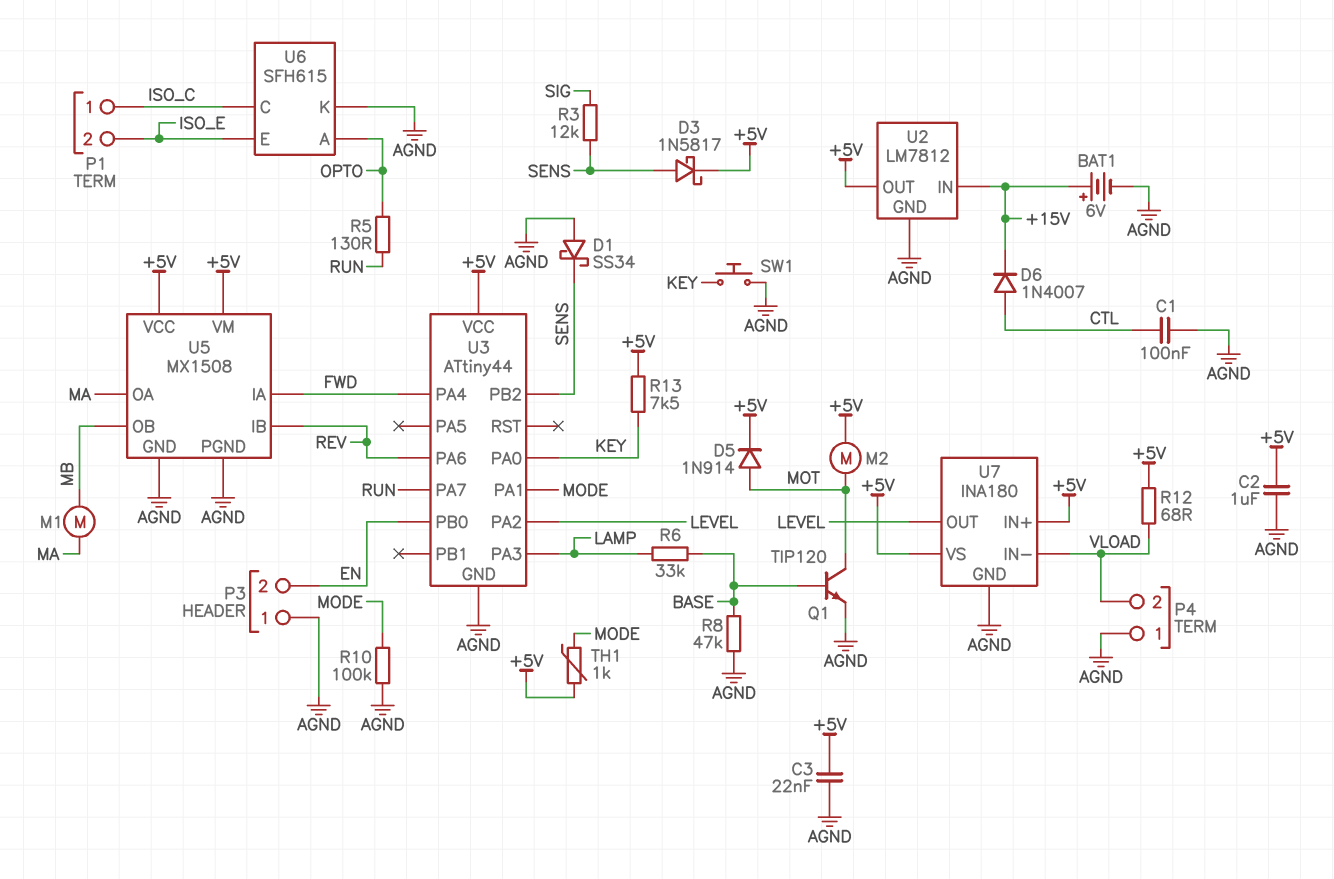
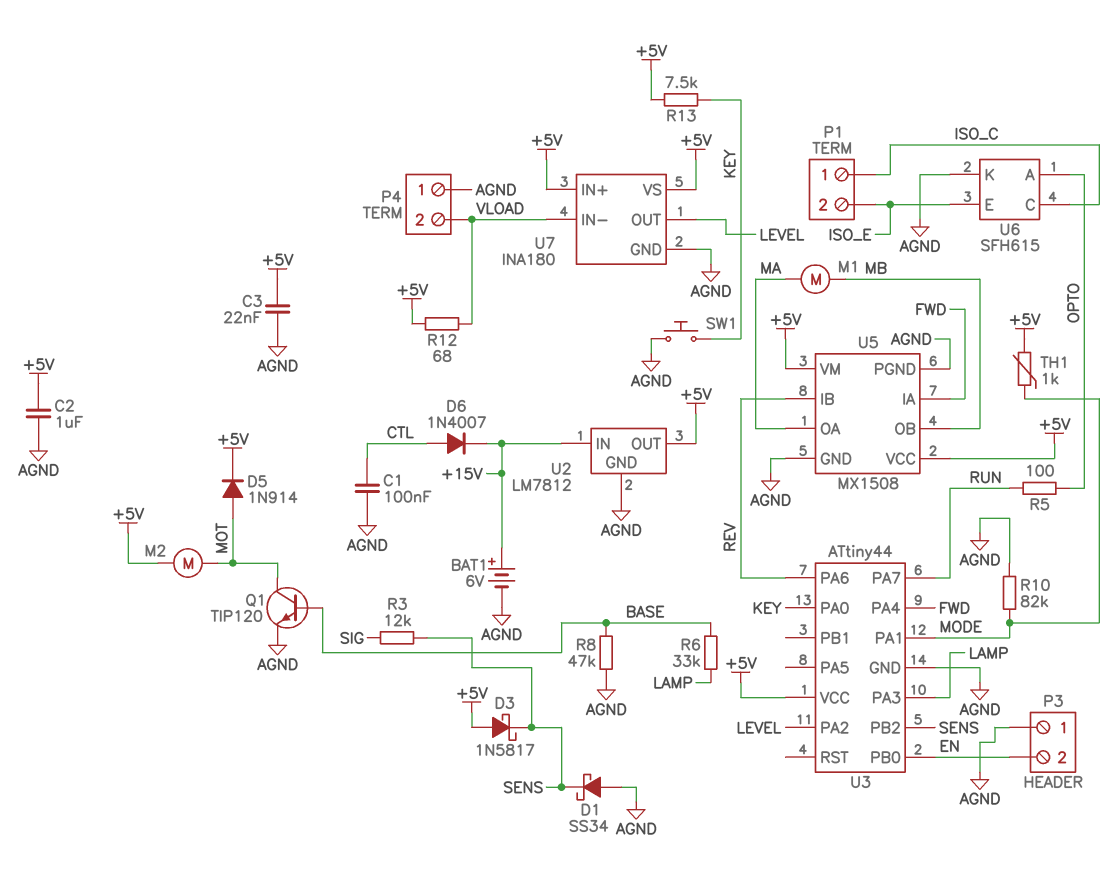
D3: schottky 1N5817 (A SENS, K +5V) -> schottky 1N5817 (A +5V, K SENS)
R5: 130 (OPTO, RUN) -> 100 (OPTO, RUN)
R10: 100k (AGND, MODE) -> 82k (AGND, MODE)

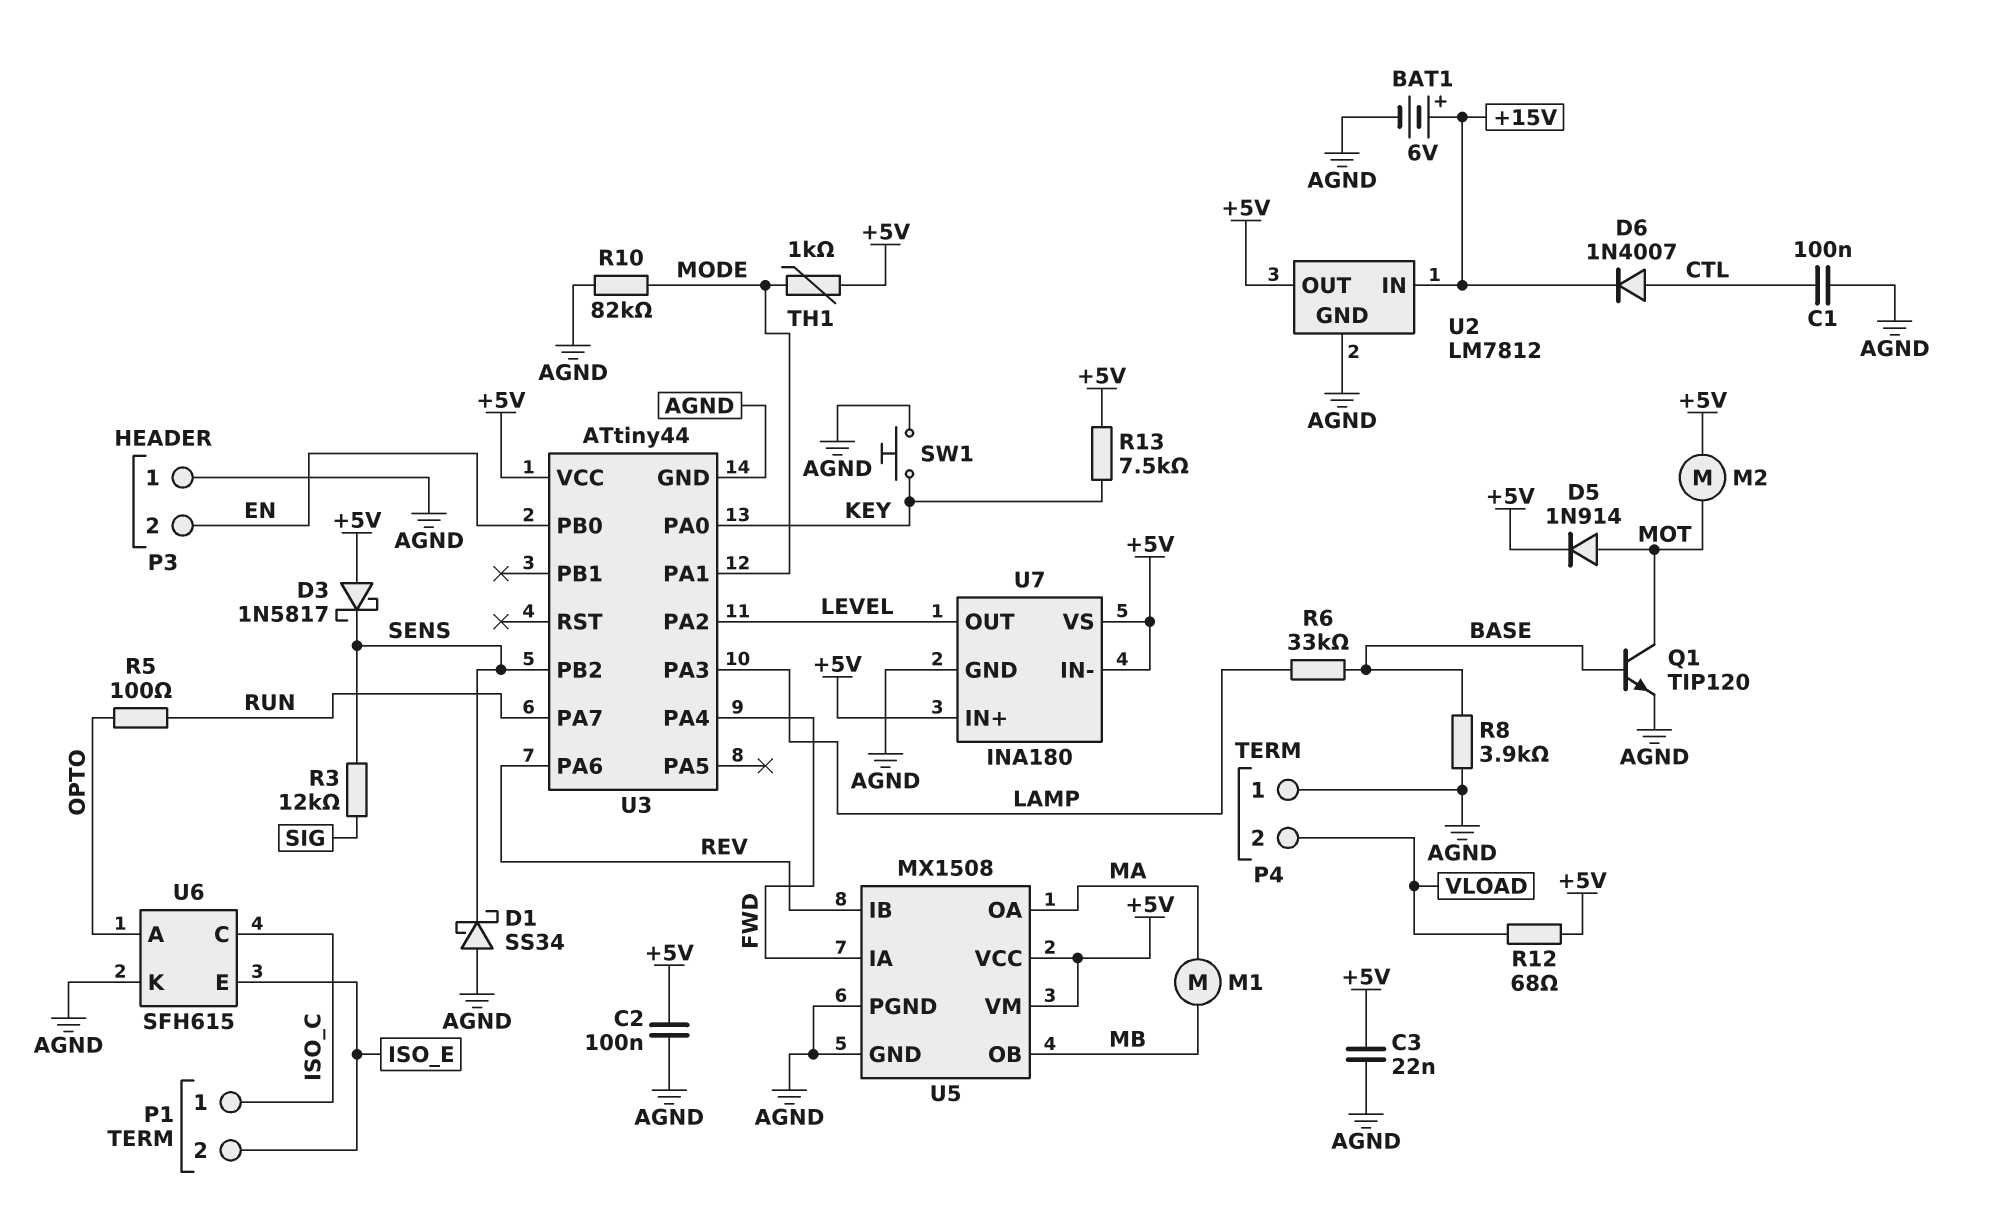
C2: 1uF (+5V, AGND) -> 100nF (+5V, AGND)
R8: 47k (AGND, BASE) -> 3.9k (AGND, BASE)
U7 pin IN-: VLOAD -> +5V

